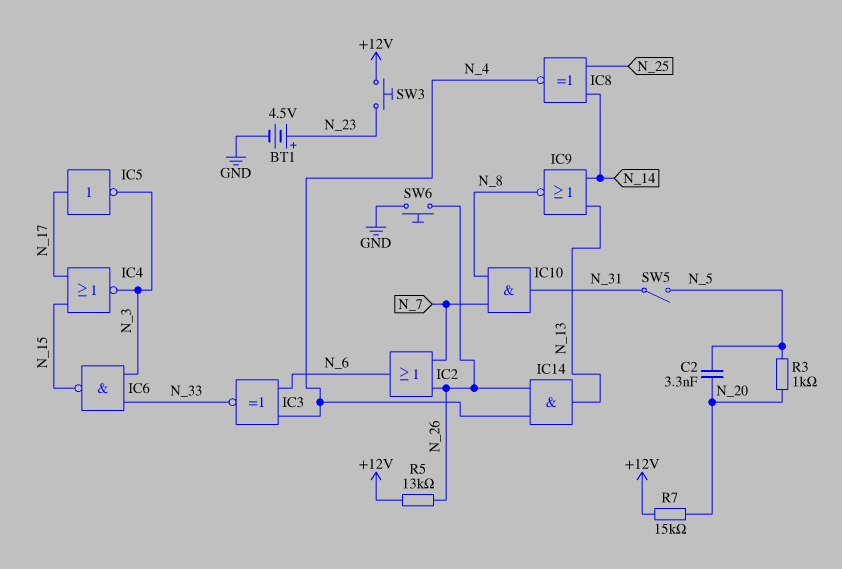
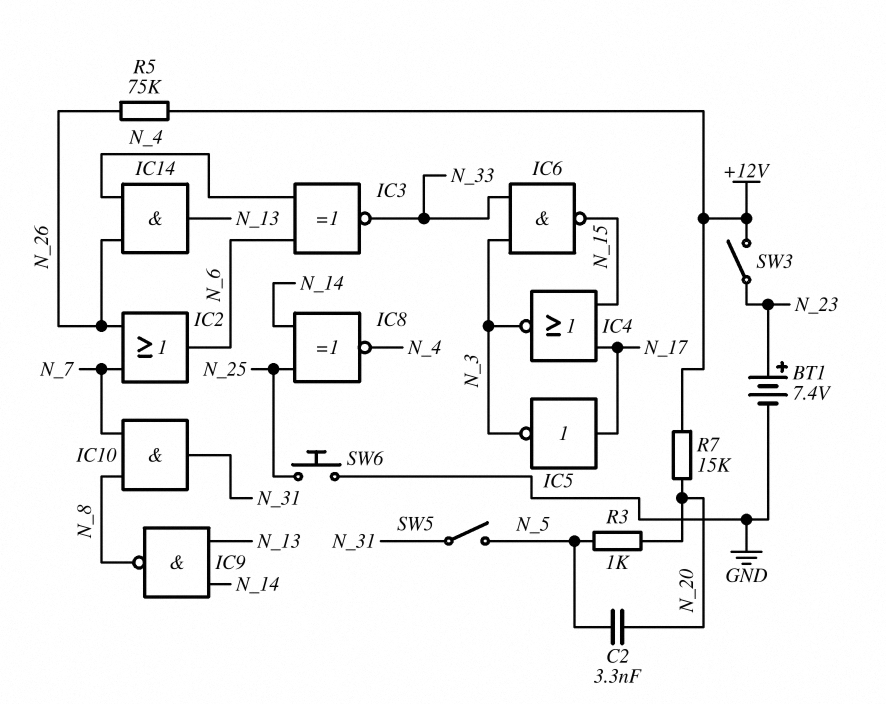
BT1: 4.5V (plus N_23, minus GND) -> 7.4V (plus N_23, minus GND)
IC9: NOR (in N_13, in N_14, out N_8) -> NAND (in N_13, in N_14, out N_8)
R5: 13k (+12V, N_26) -> 75k (+12V, N_26)
SW3: button (+12V, N_23) -> switch (+12V, N_23)
SW6: button (GND, N_26) -> button (GND, N_25)

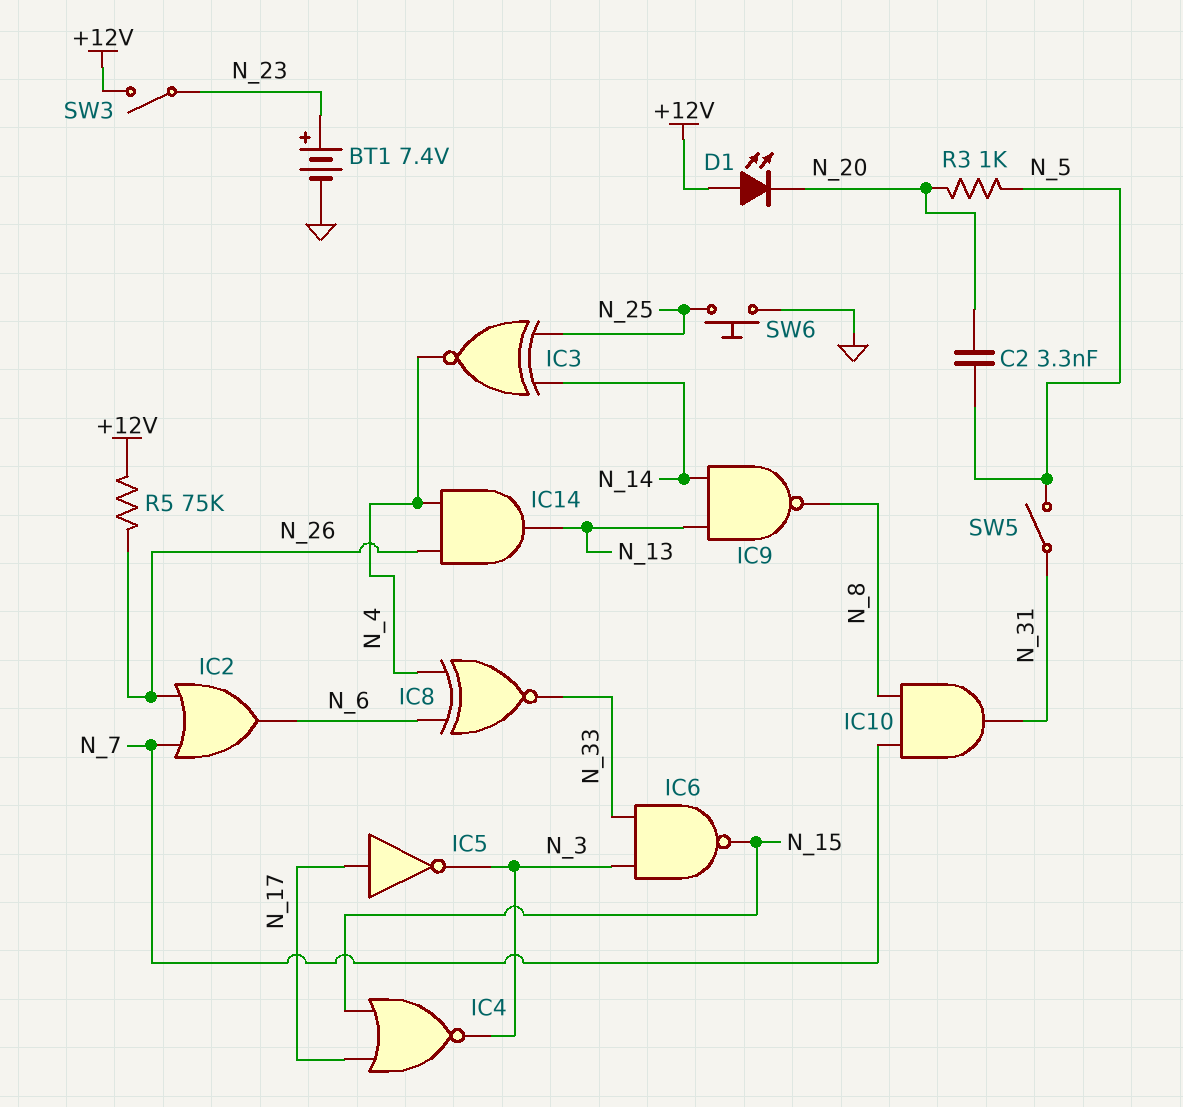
D1: none -> LED (A +12V, K N_20)
IC3: XNOR (in N_4, in N_6, out N_33) -> XNOR (in N_14, in N_25, out N_4)
IC8: XNOR (in N_14, in N_25, out N_4) -> XNOR (in N_4, in N_6, out N_33)
R7: 15k (+12V, N_20) -> none

